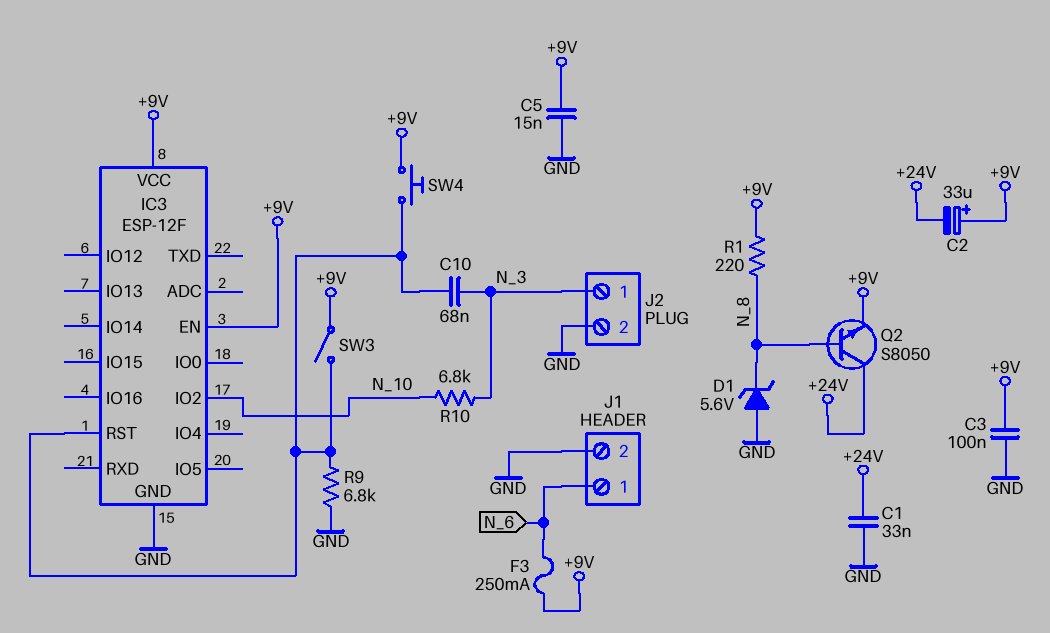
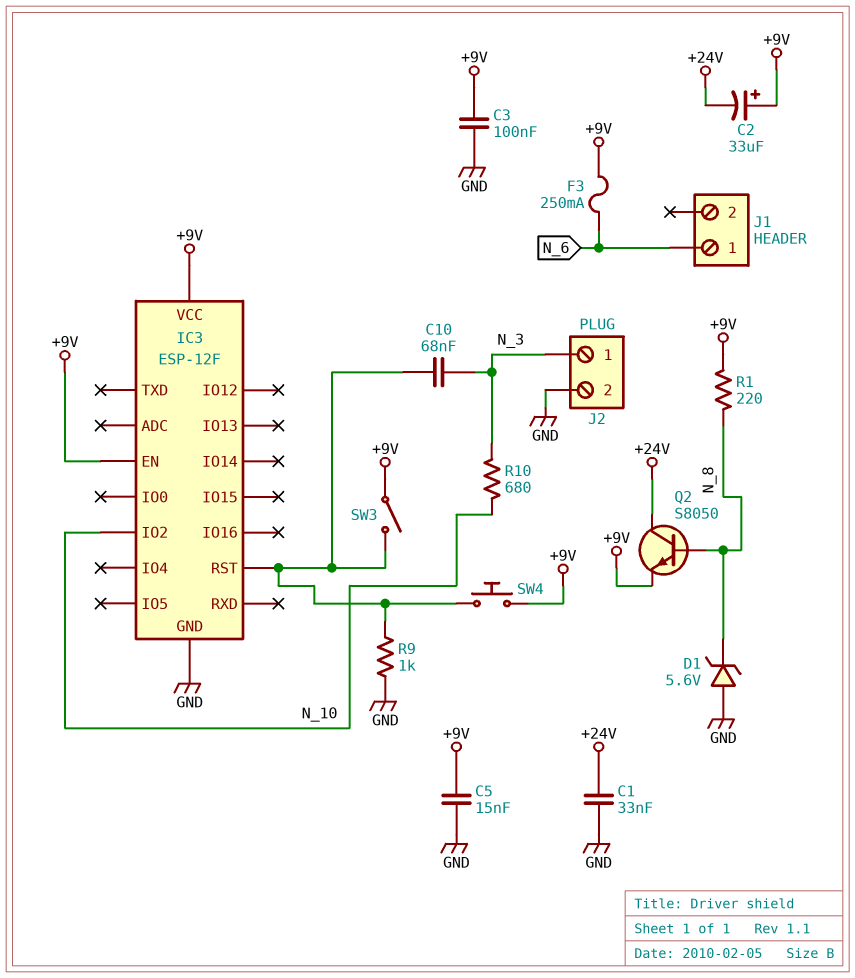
J1 pin 2: GND -> none
R9: 6.8k (GND, IC3/RST) -> 1k (GND, IC3/RST)
R10: 6.8k (N_3, N_10) -> 680 (N_3, N_10)

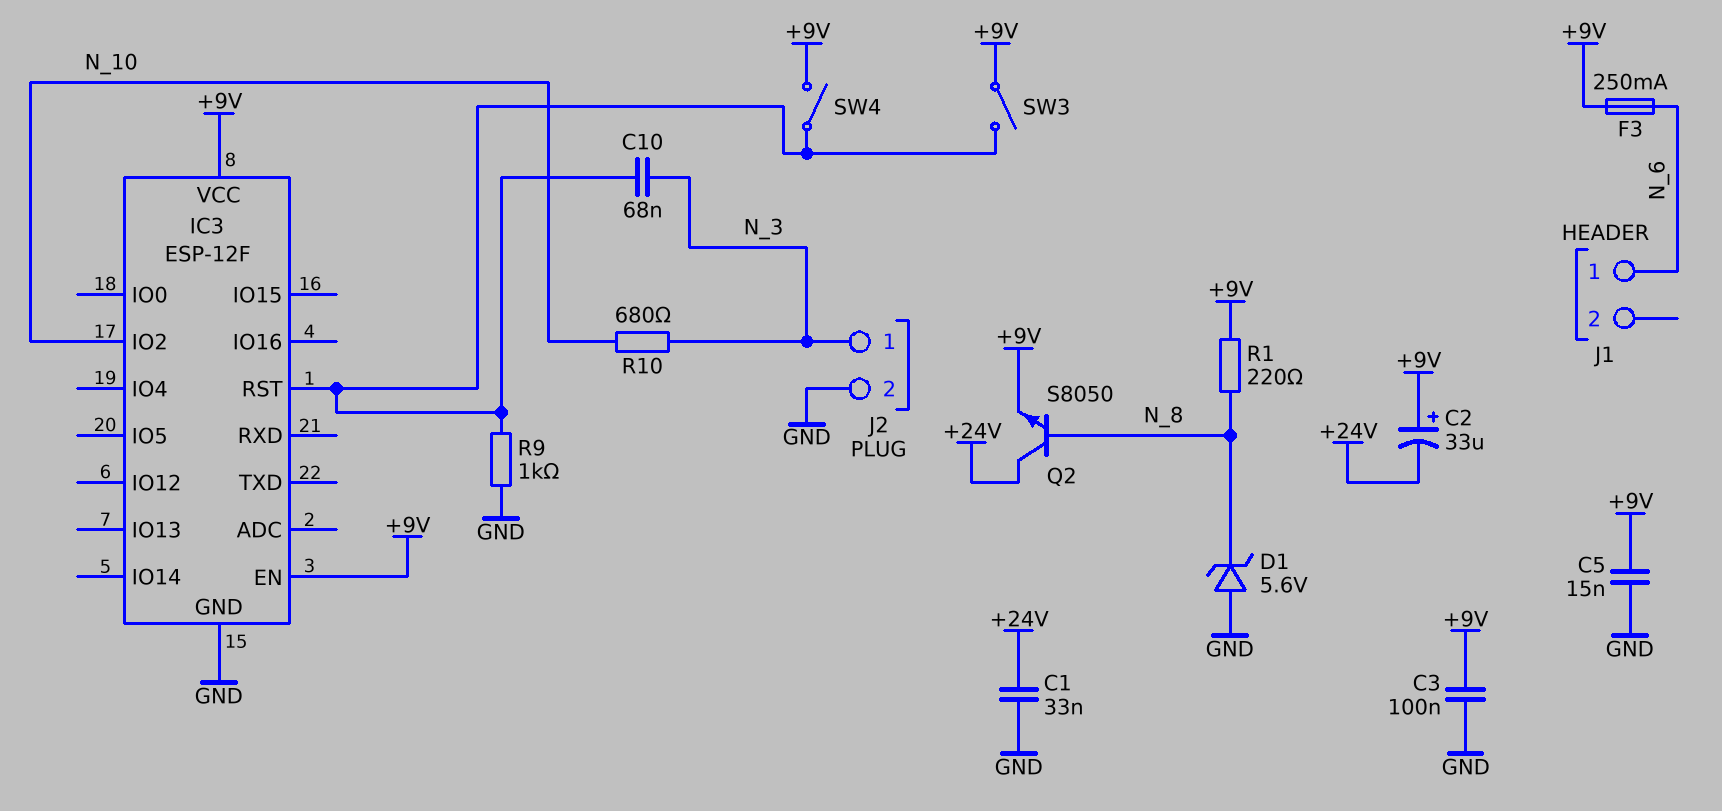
SW4: button (+9V, IC3/RST) -> switch (+9V, IC3/RST)

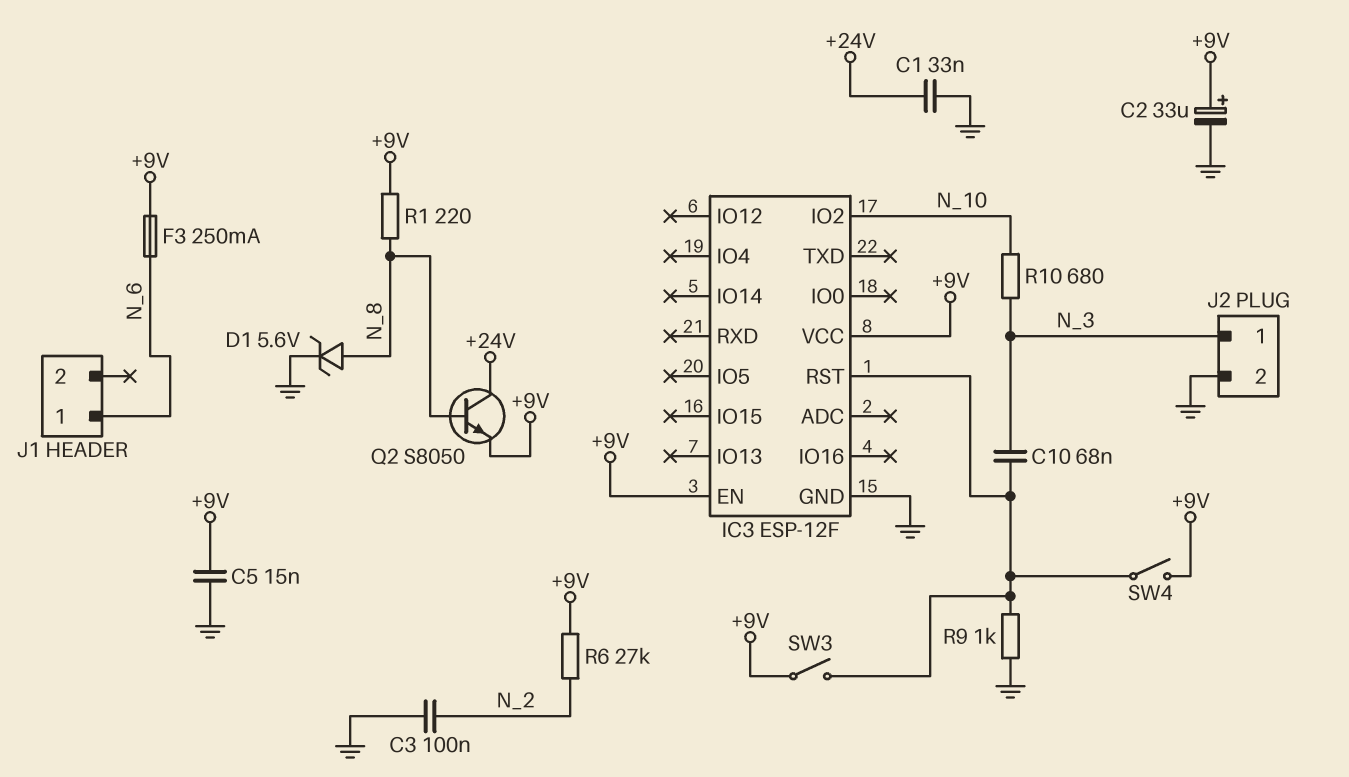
C2: 33uF (plus +9V, minus +24V) -> 33uF (plus +9V, minus GND)
C3: 100nF (+9V, GND) -> 100nF (GND, N_2)
D1: zener 5.6V (A GND, K N_8) -> zener 5.6V (A N_8, K GND)
R6: none -> 27k (+9V, N_2)

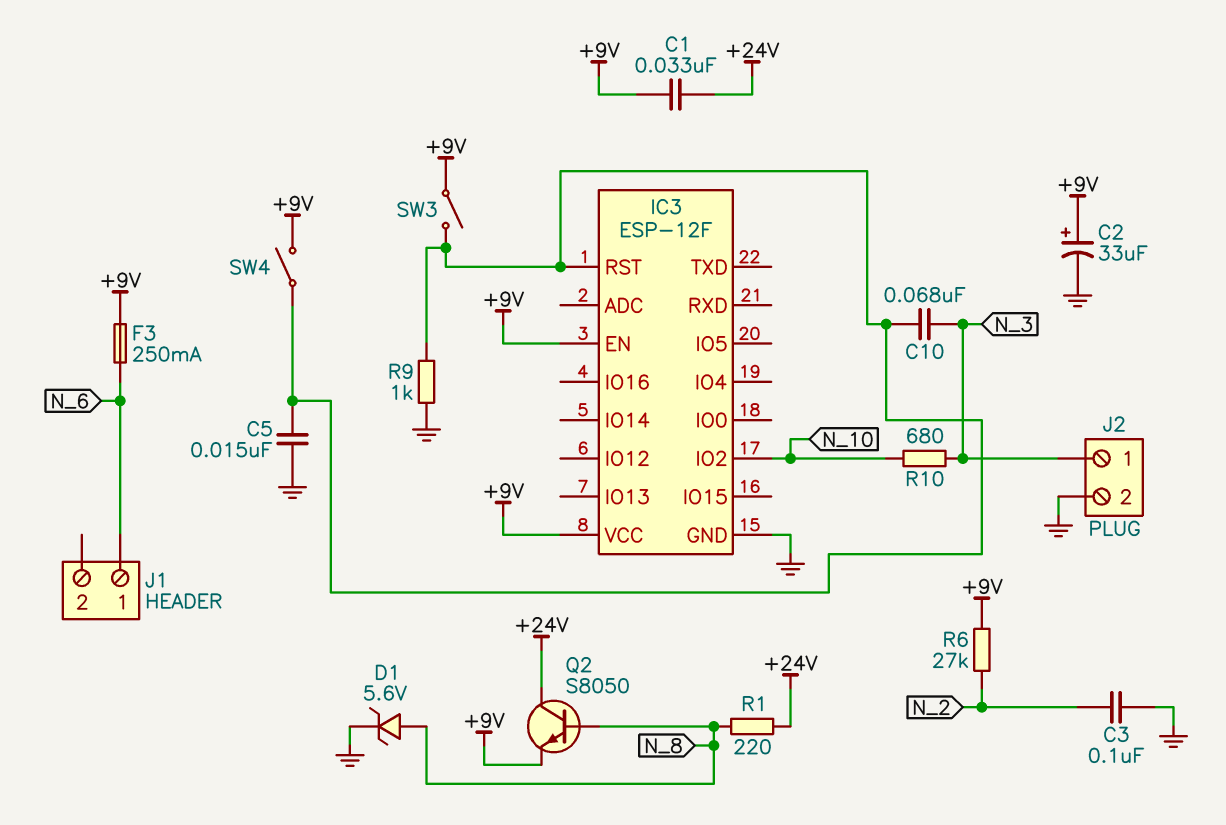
C1: 33nF (+24V, GND) -> 33nF (+9V, +24V)
C5: 15nF (+9V, GND) -> 15nF (GND, IC3/RST)
R1: 220 (+9V, N_8) -> 220 (+24V, N_8)

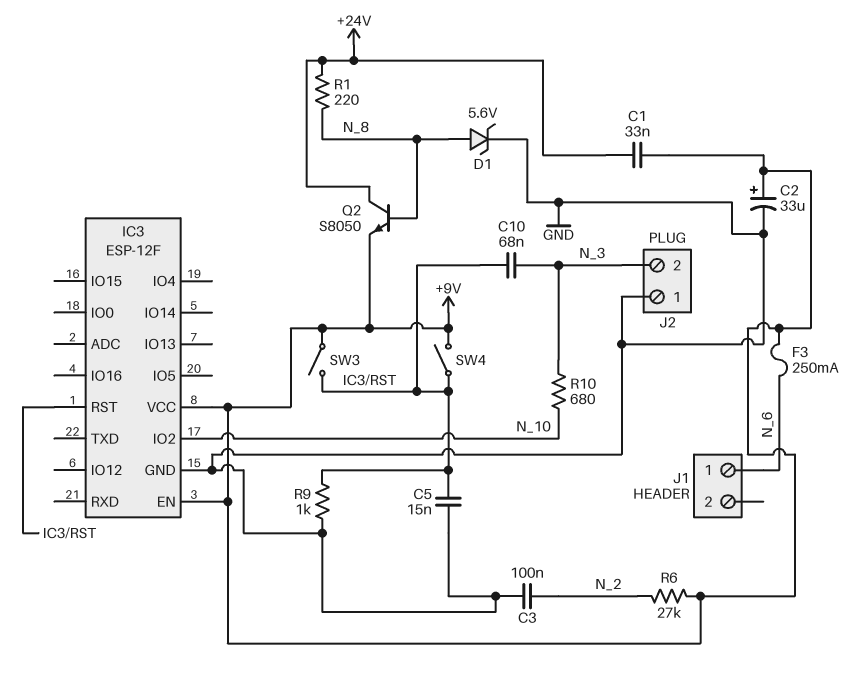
J2 pin 1: N_3 -> GND
J2 pin 2: GND -> N_3

